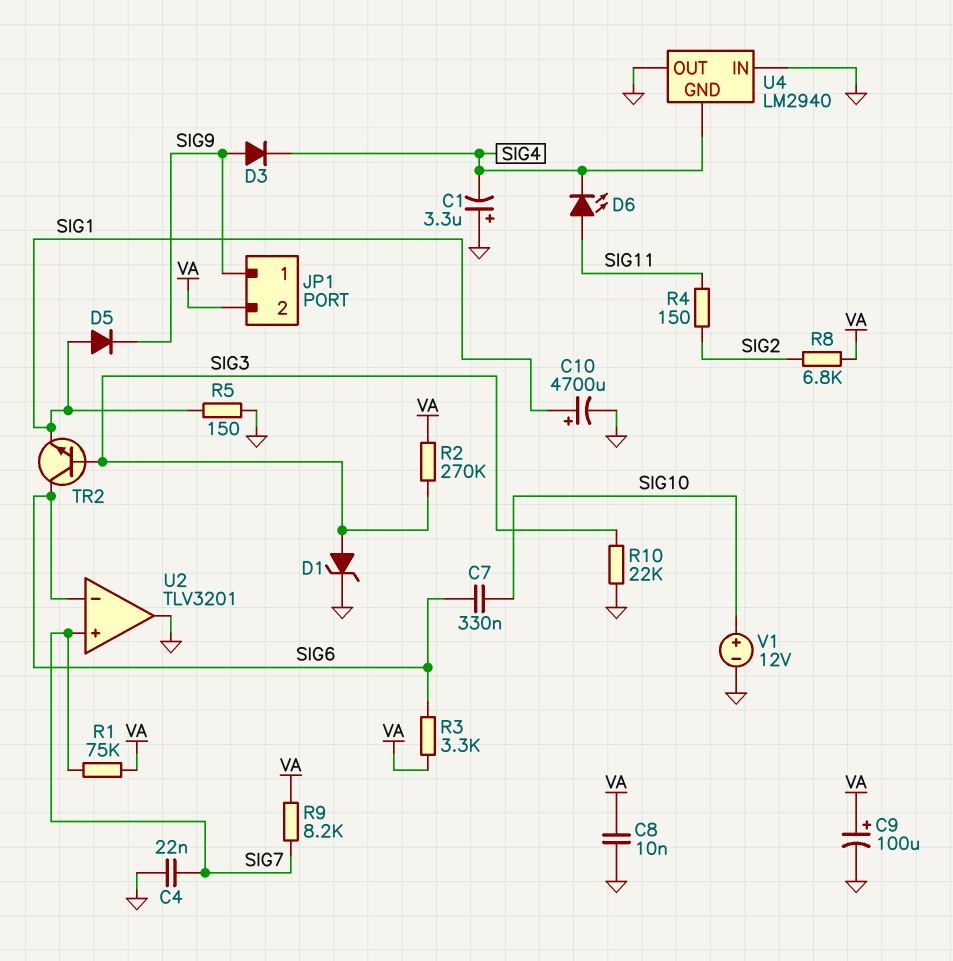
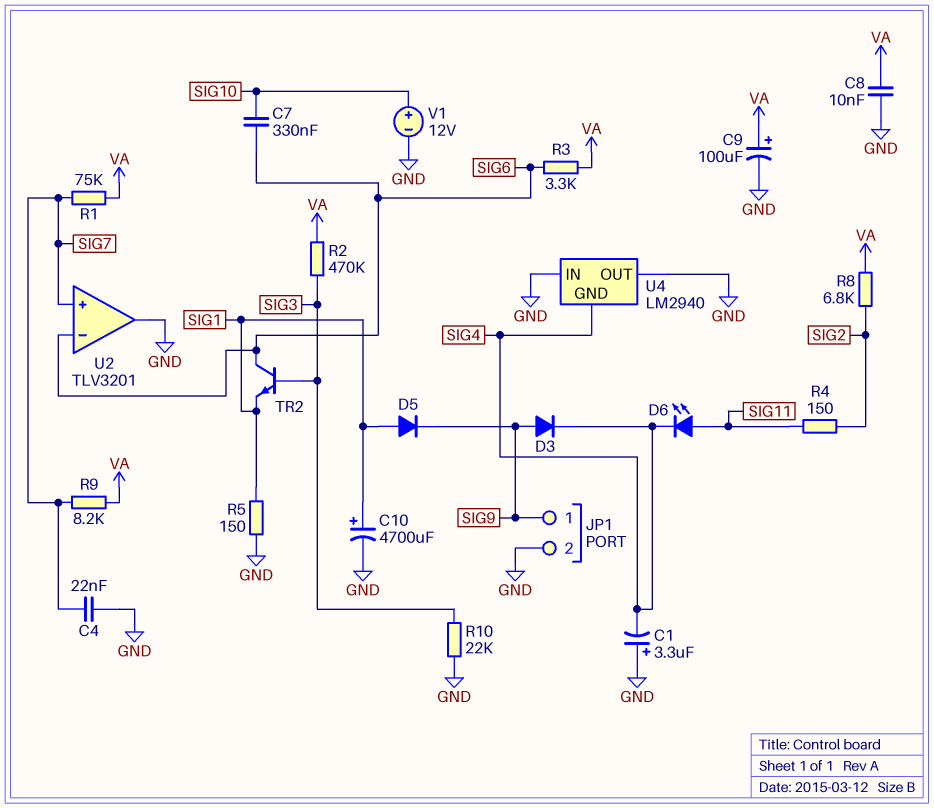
D1: zener (A SIG3, K GND) -> none
JP1 pin 2: VA -> GND
R2: 270k (SIG3, VA) -> 470k (SIG3, VA)

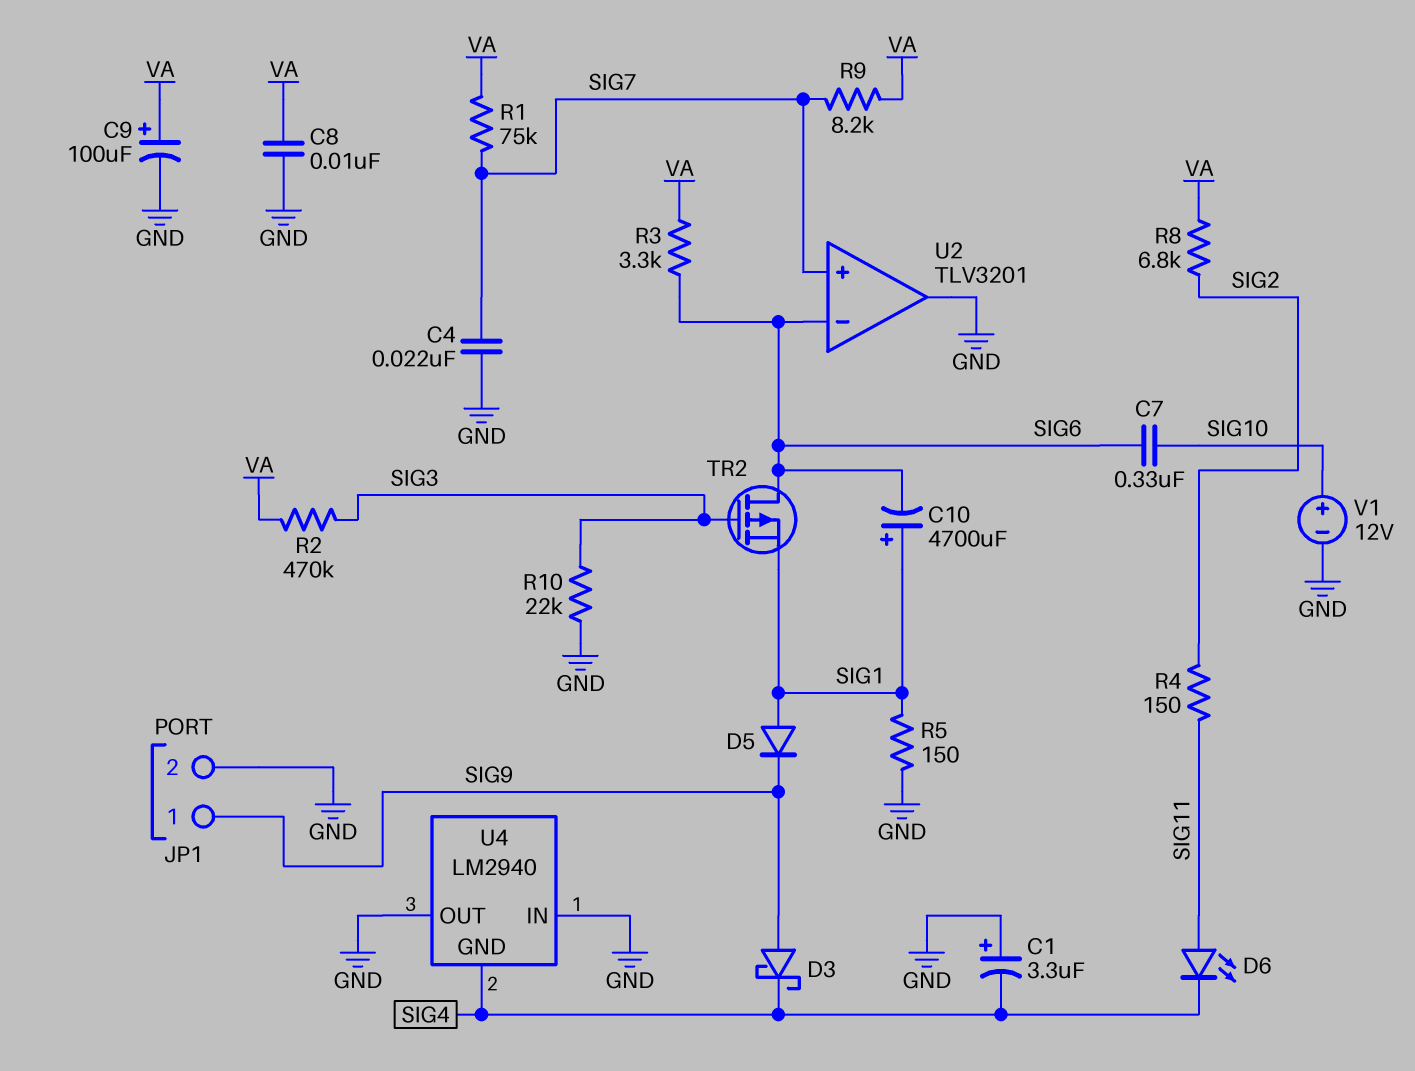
C10: 4700uF (plus SIG1, minus GND) -> 4700uF (plus SIG1, minus SIG6)
D3: diode (A SIG9, K SIG4) -> schottky (A SIG9, K SIG4)
TR2: NPN (B SIG3, C SIG6, E SIG1) -> PMOS (G SIG3, D SIG6, S SIG1)

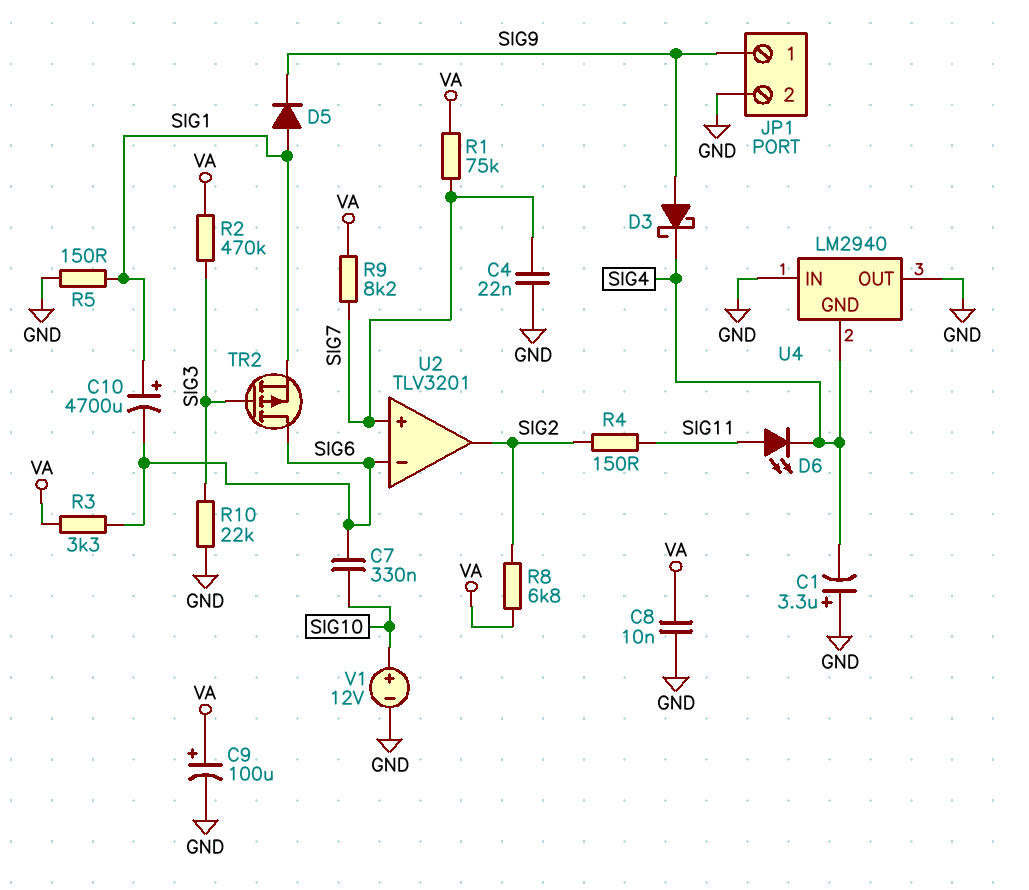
U2 pin out: GND -> SIG2

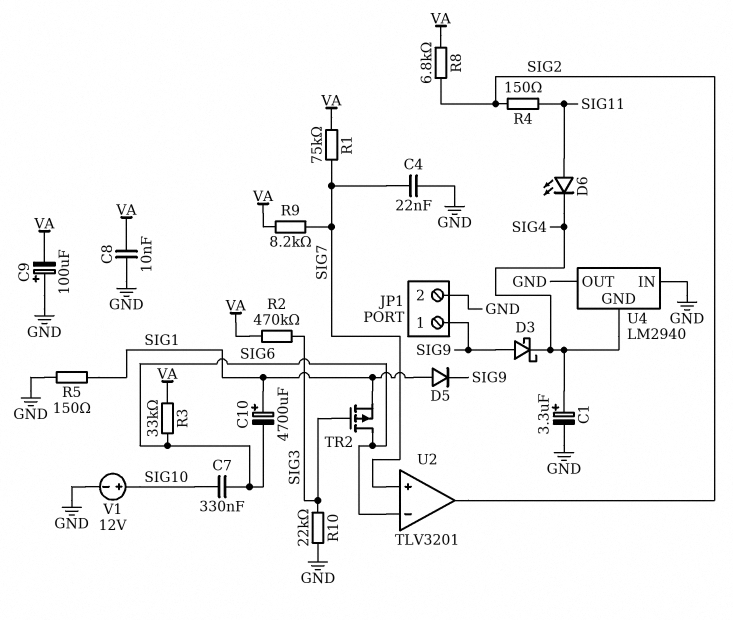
C1: 3.3uF (plus GND, minus SIG4) -> 3.3uF (plus SIG4, minus GND)
C9: 100uF (plus VA, minus GND) -> 100uF (plus GND, minus VA)
R3: 3.3k (SIG6, VA) -> 33k (SIG6, VA)

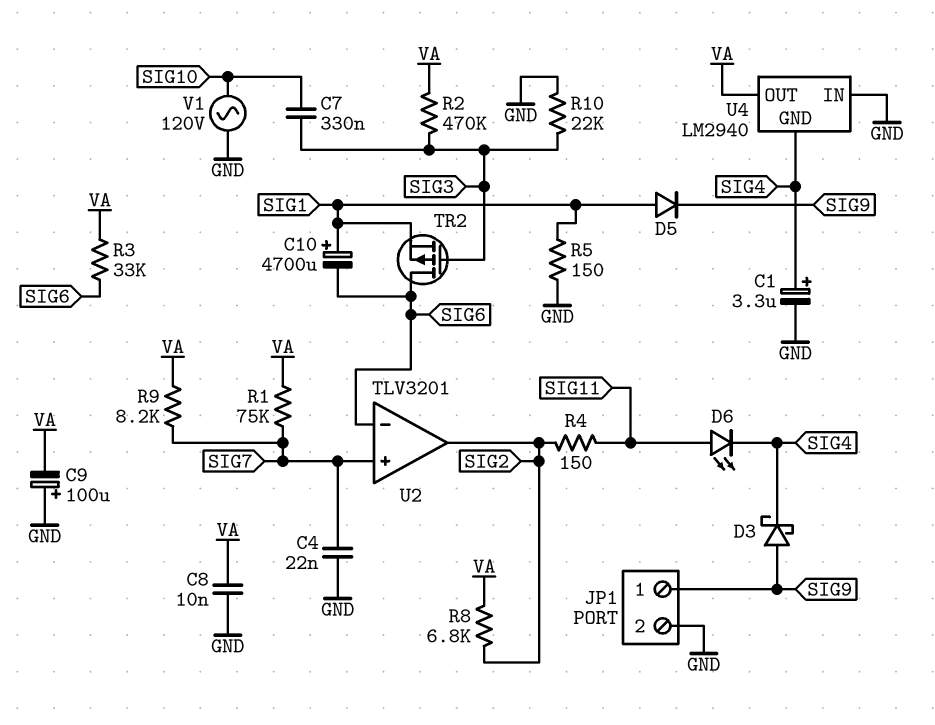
C7: 330nF (SIG6, SIG10) -> 330nF (SIG3, SIG10)
U4 pin OUT: GND -> VA
V1: 12V (plus SIG10, minus GND) -> AC 120V (GND, SIG10)

